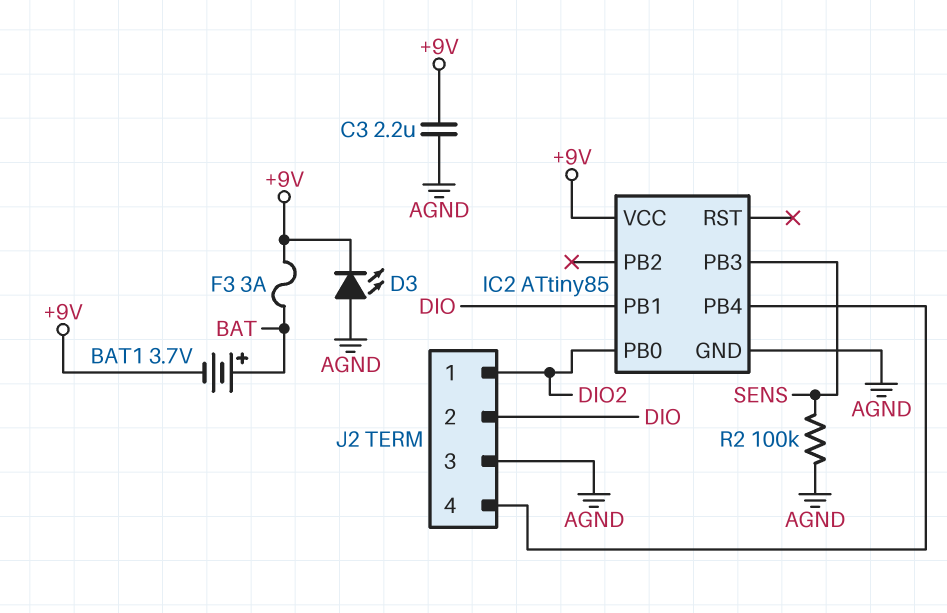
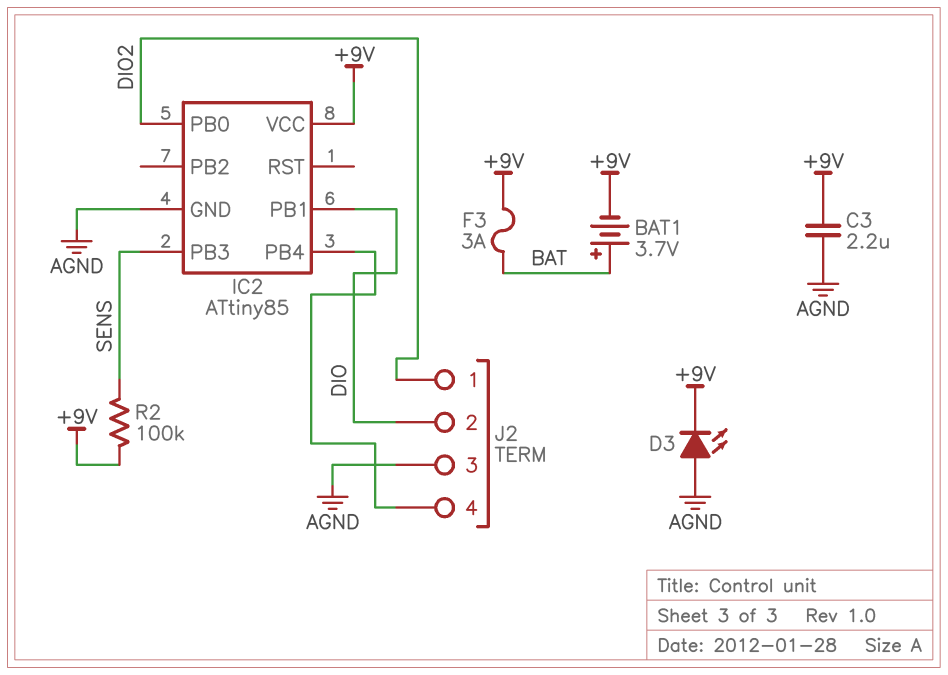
R2: 100k (AGND, SENS) -> 100k (+9V, SENS)

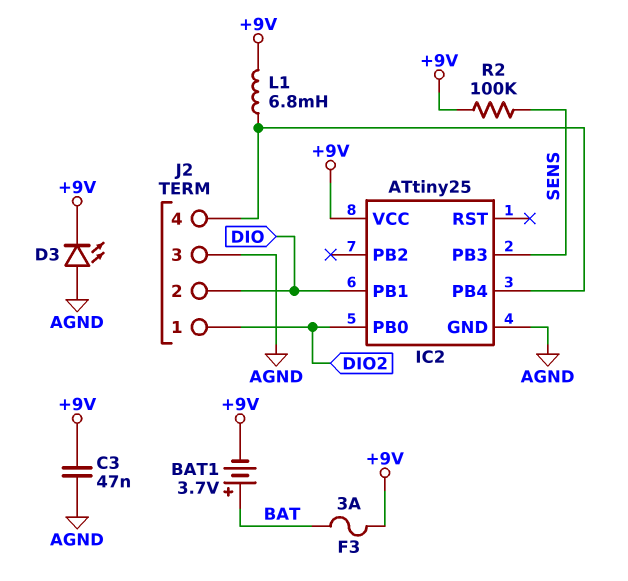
C3: 2.2uF (+9V, AGND) -> 47nF (+9V, AGND)
IC2: ATtiny85 -> ATtiny25
L1: none -> 6.8mH (+9V, IC2/PB4)

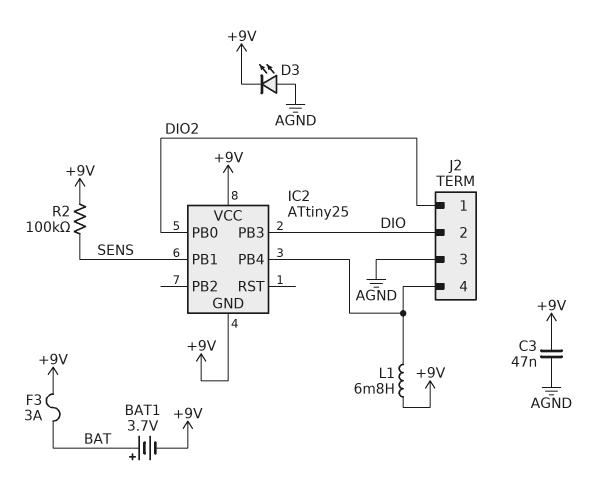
IC2 pin GND: AGND -> +9V
IC2 pin PB1: DIO -> SENS
IC2 pin PB3: SENS -> DIO

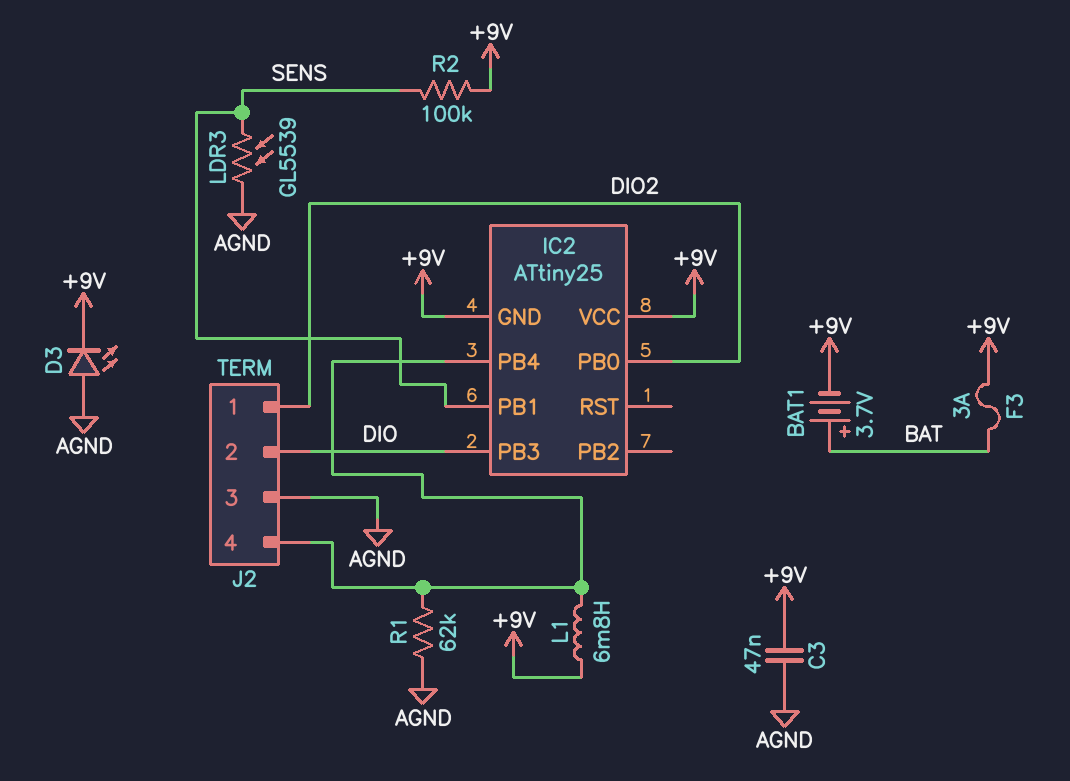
LDR3: none -> GL5539 (AGND, SENS)
R1: none -> 62k (AGND, IC2/PB4)

